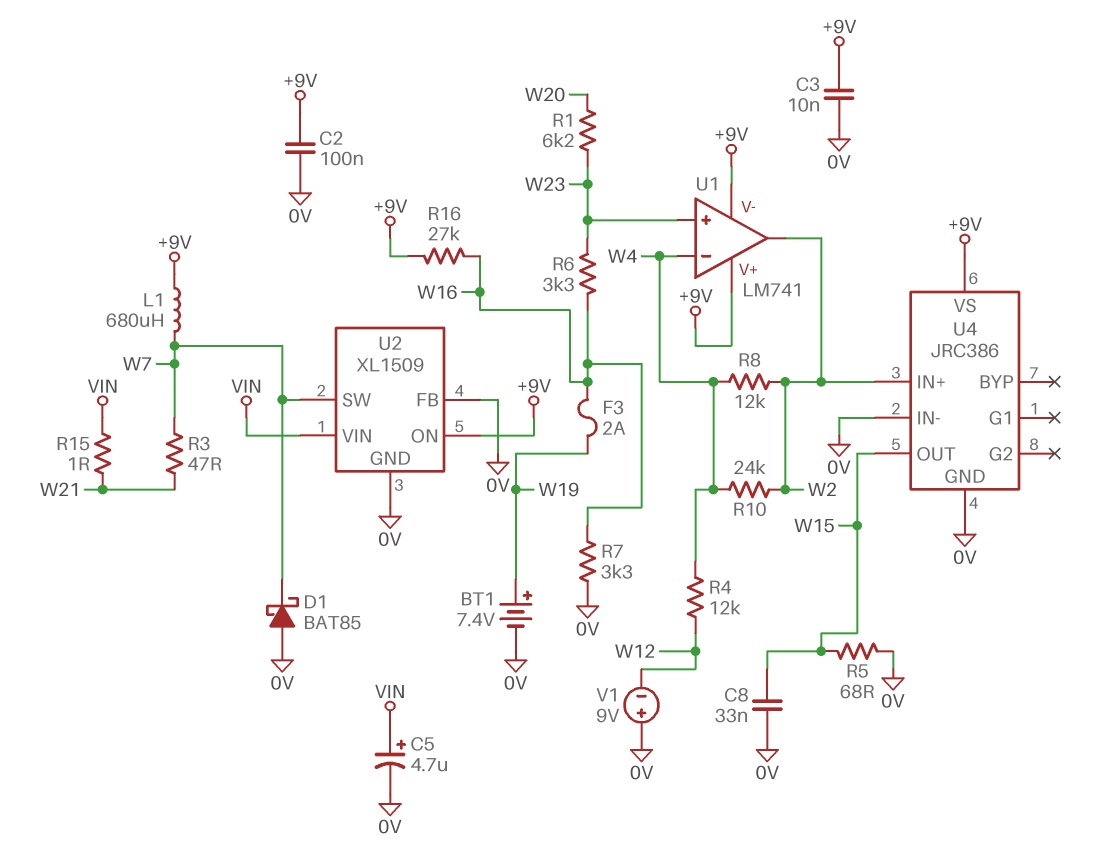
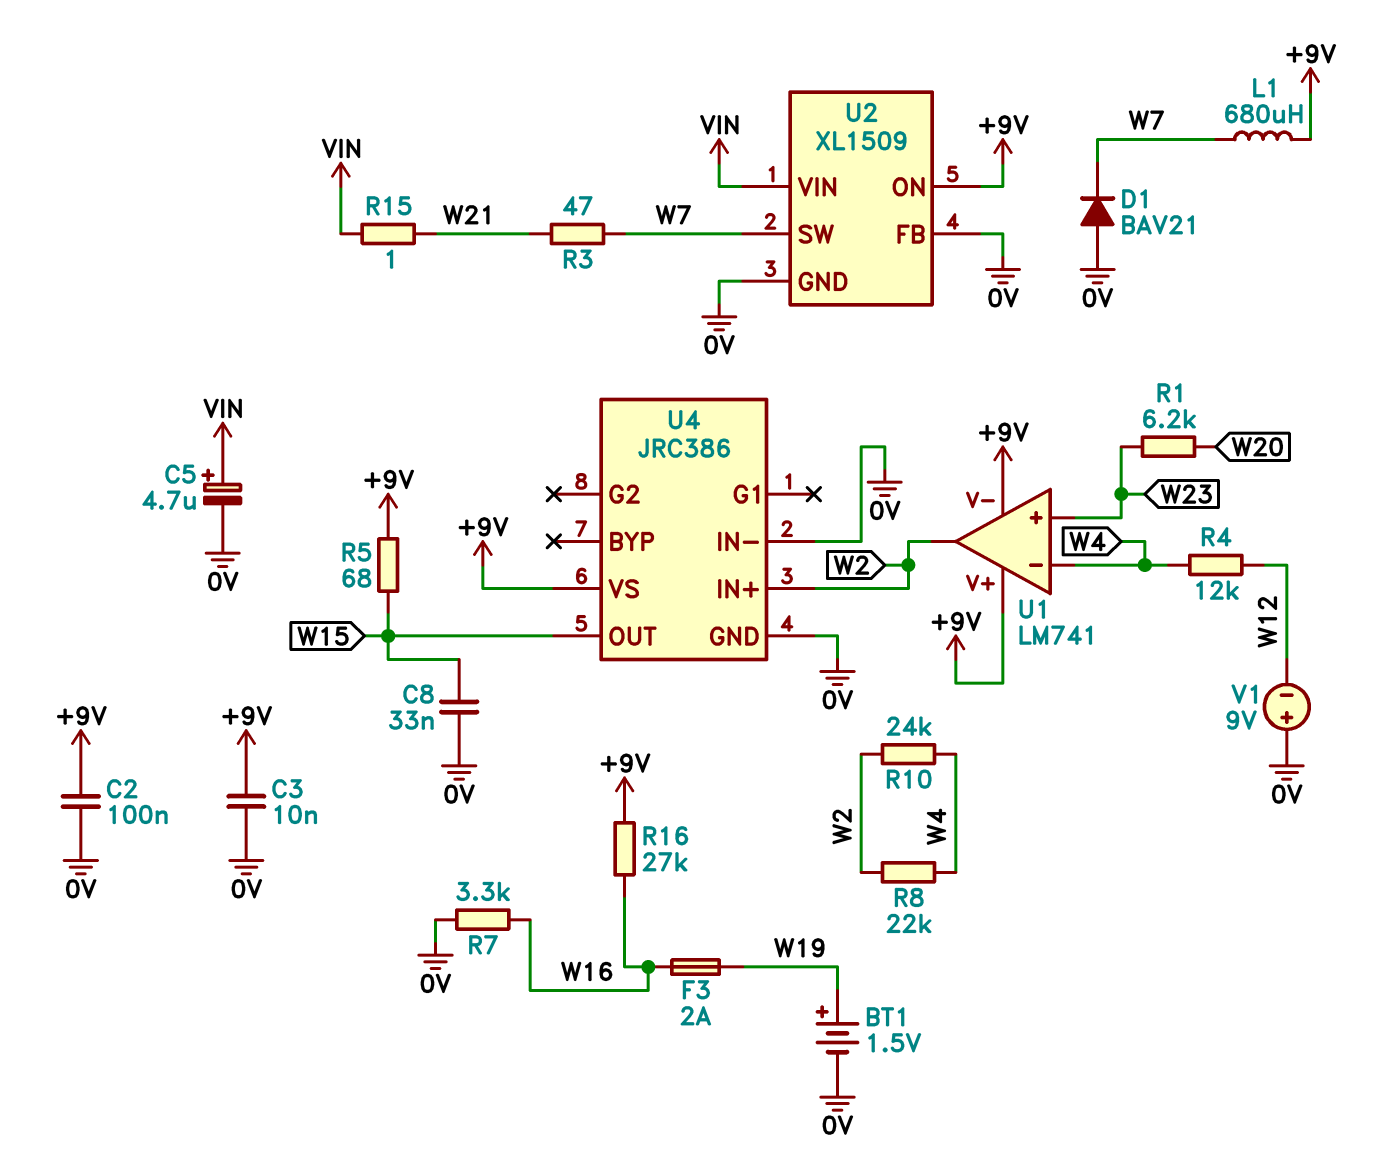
BT1: 7.4V (plus W19, minus 0V) -> 1.5V (plus W19, minus 0V)
D1: schottky BAT85 (A 0V, K W7) -> diode BAV21 (A 0V, K W7)
R5: 68 (0V, W15) -> 68 (+9V, W15)
R6: 3.3k (W16, W23) -> none
R8: 12k (W2, W4) -> 22k (W2, W4)

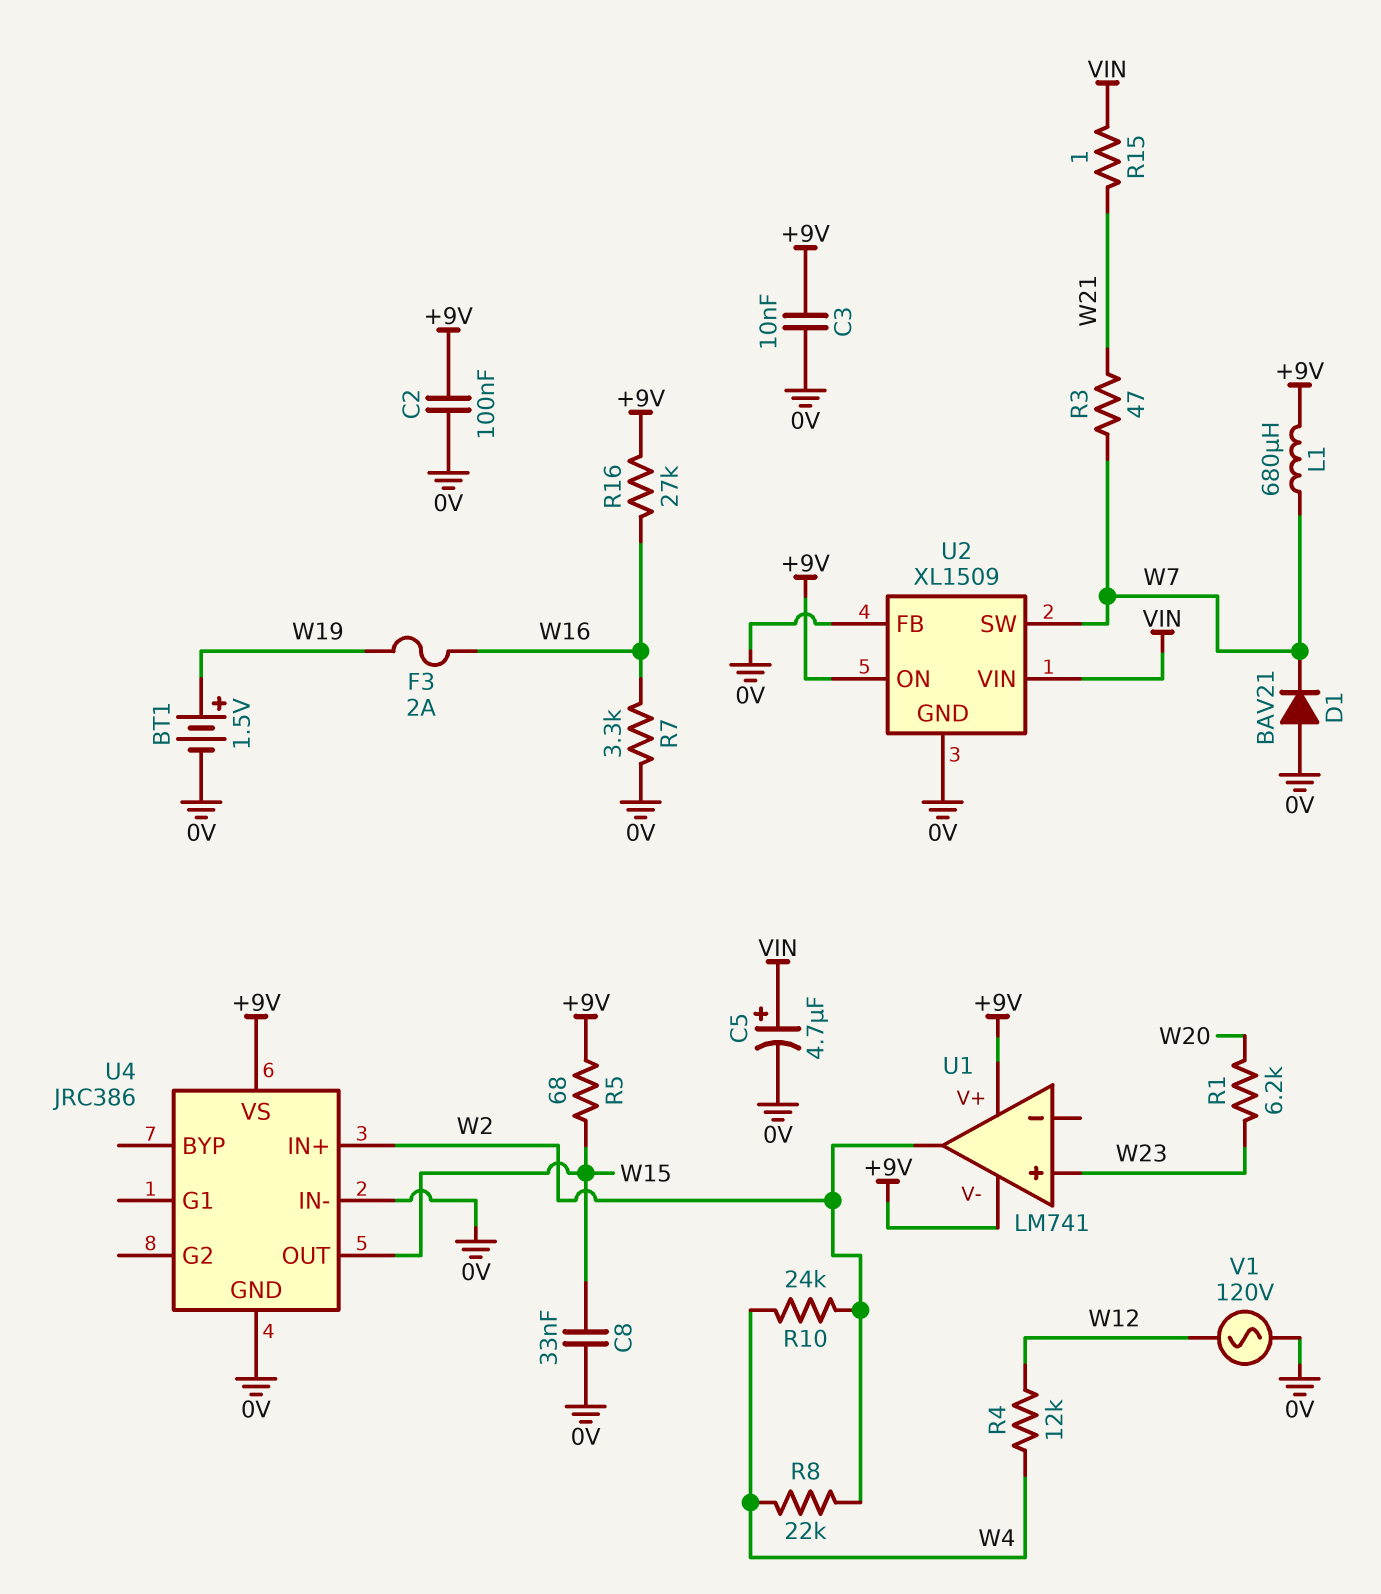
U1 pin in-: W4 -> none
V1: 9V (plus 0V, minus W12) -> AC 120V (0V, W12)

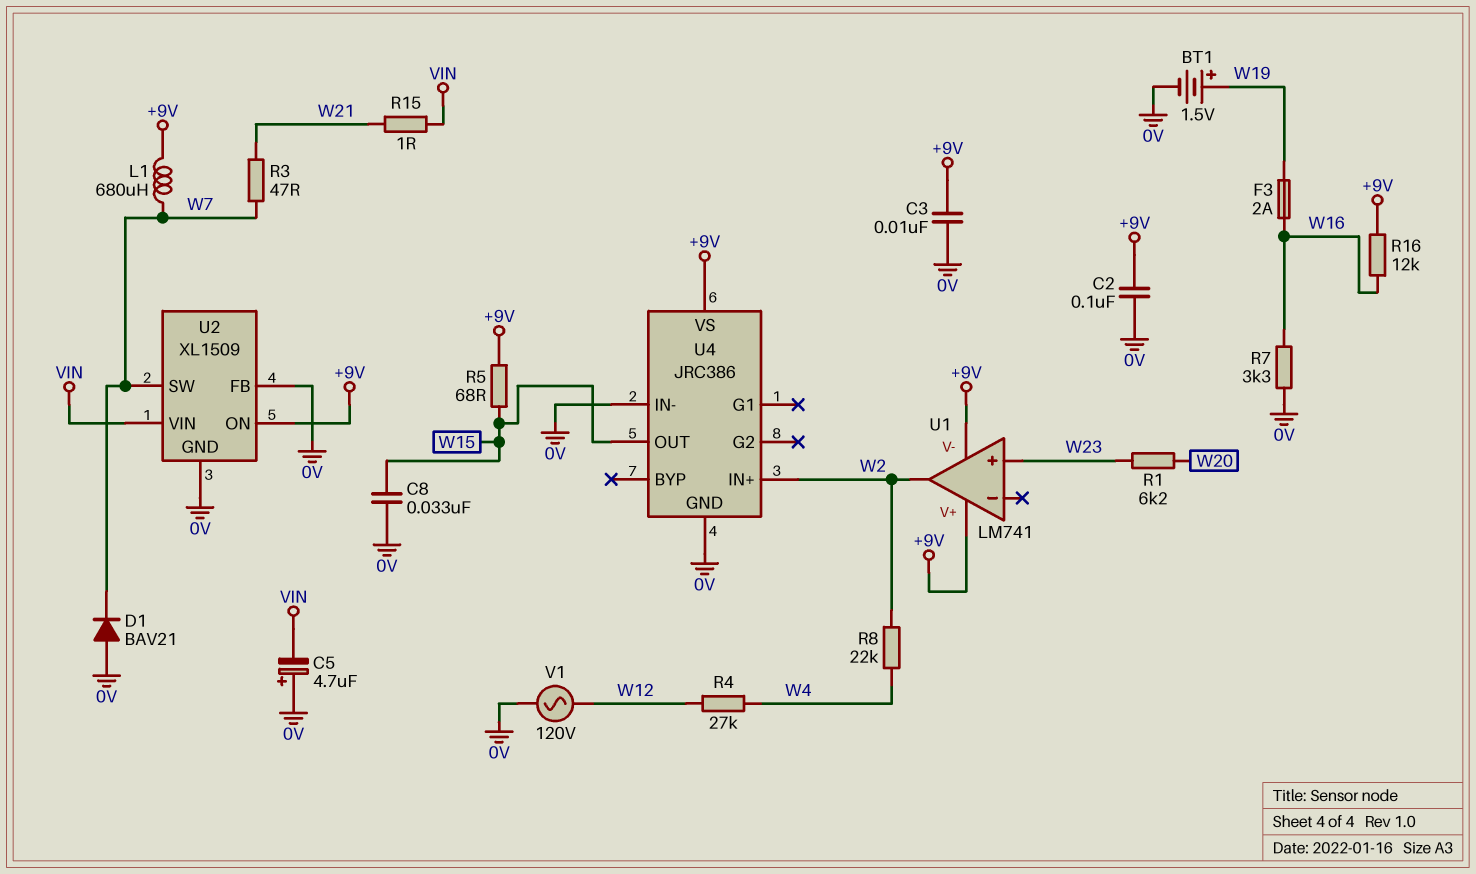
C5: 4.7uF (plus VIN, minus 0V) -> 4.7uF (plus 0V, minus VIN)
R4: 12k (W4, W12) -> 27k (W4, W12)
R10: 24k (W2, W4) -> none
R16: 27k (+9V, W16) -> 12k (+9V, W16)

